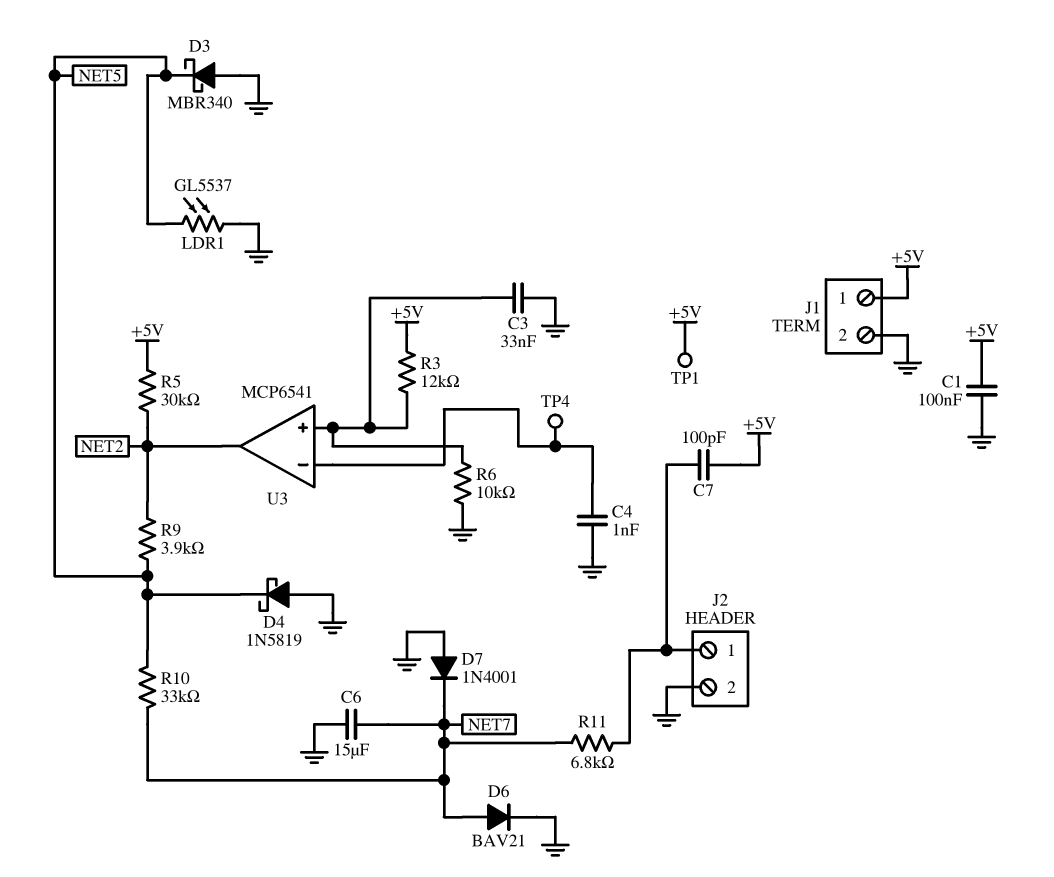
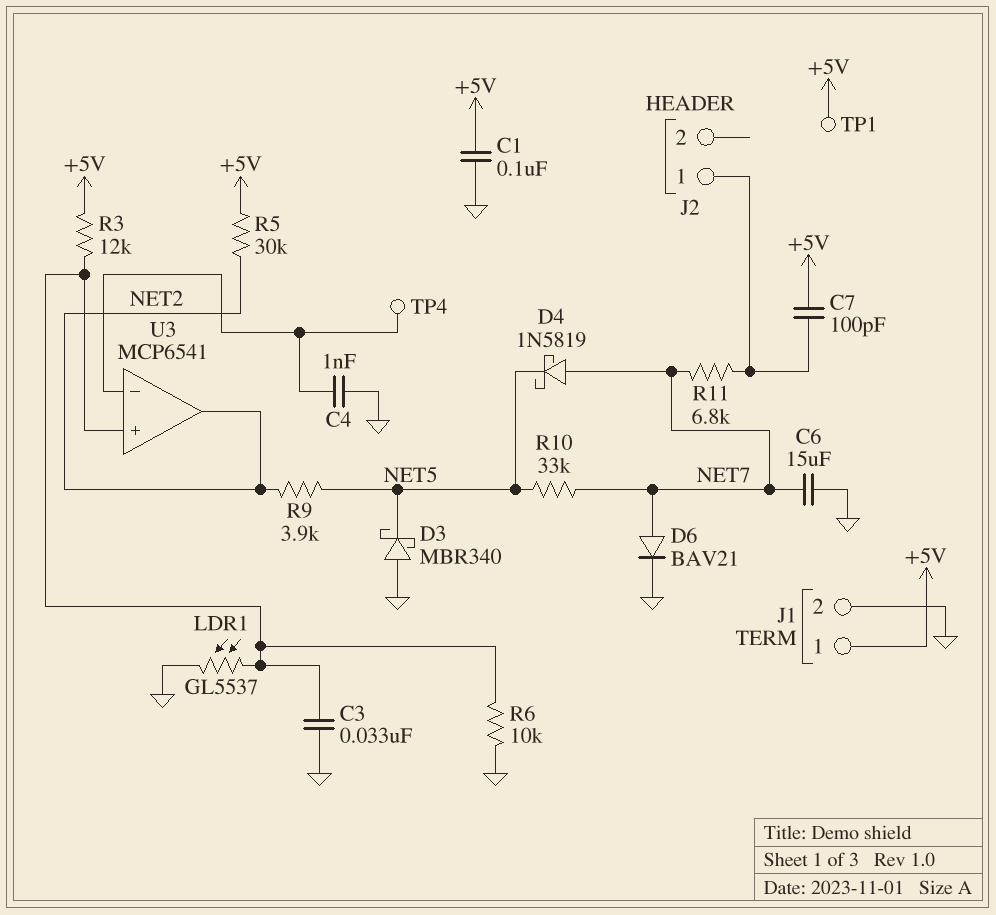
D4: schottky 1N5819 (A GND, K NET5) -> schottky 1N5819 (A NET7, K NET5)
D7: diode 1N4001 (A GND, K NET7) -> none
J2 pin 2: GND -> none
LDR1: GL5537 (GND, NET5) -> GL5537 (GND, U3/in+)

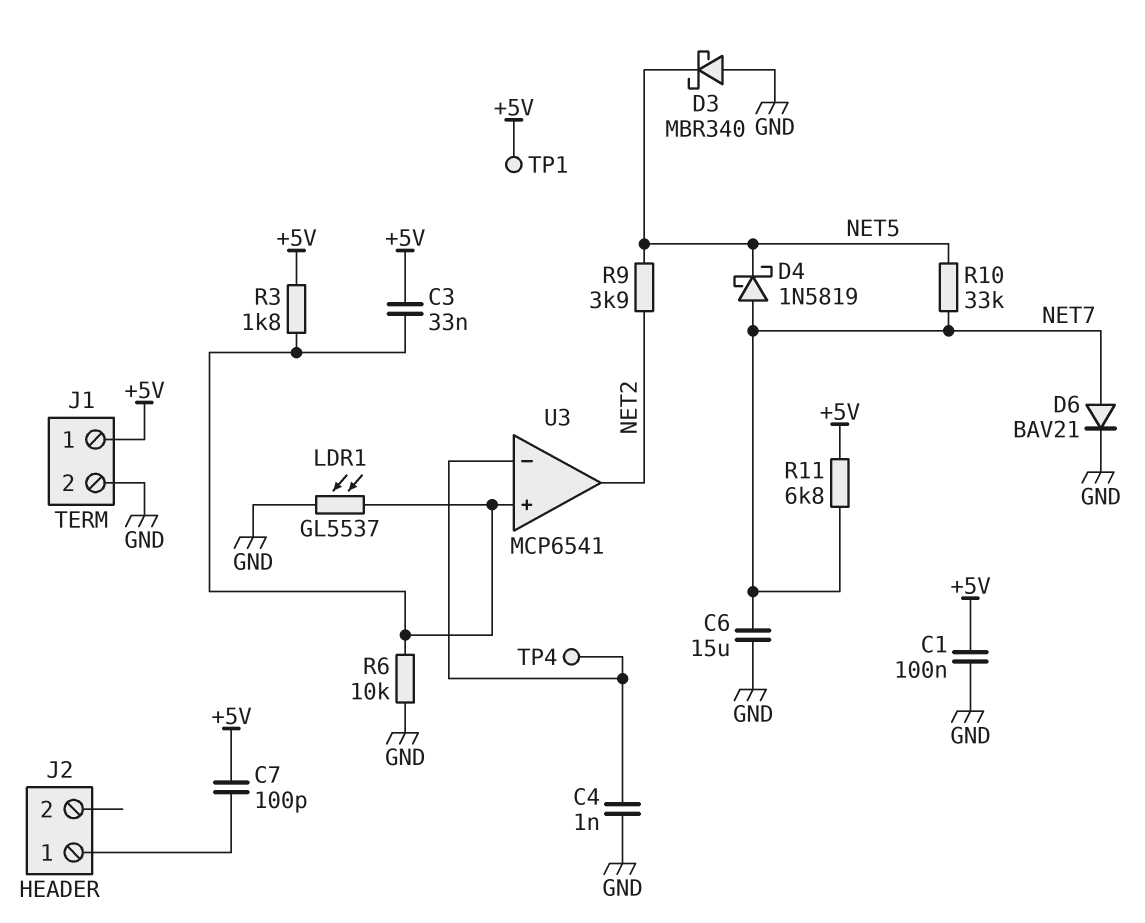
C3: 33nF (GND, U3/in+) -> 33nF (+5V, U3/in+)
R3: 12k (+5V, U3/in+) -> 1.8k (+5V, U3/in+)
R5: 30k (+5V, NET2) -> none
R11: 6.8k (J2/1, NET7) -> 6.8k (+5V, NET7)

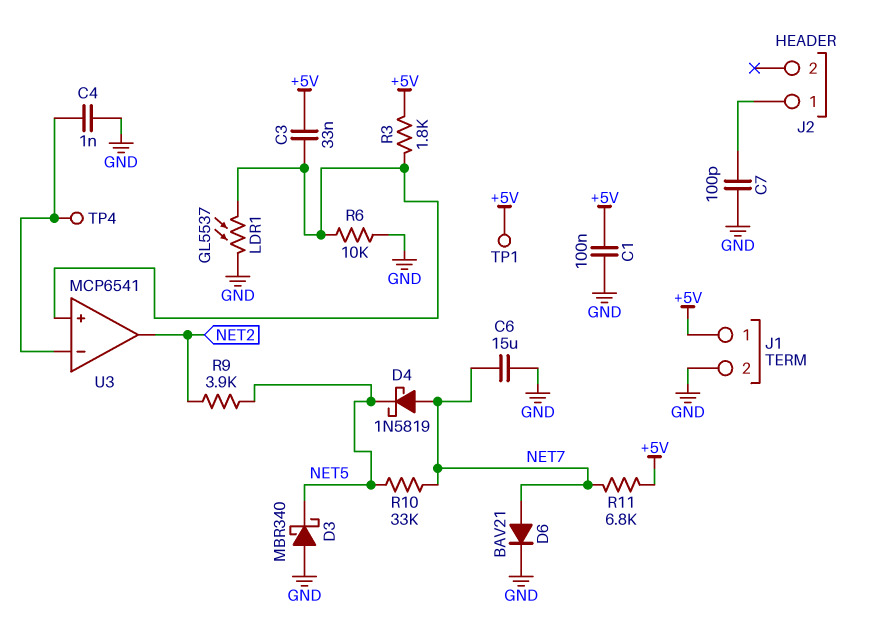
C7: 100pF (+5V, J2/1) -> 100pF (GND, J2/1)

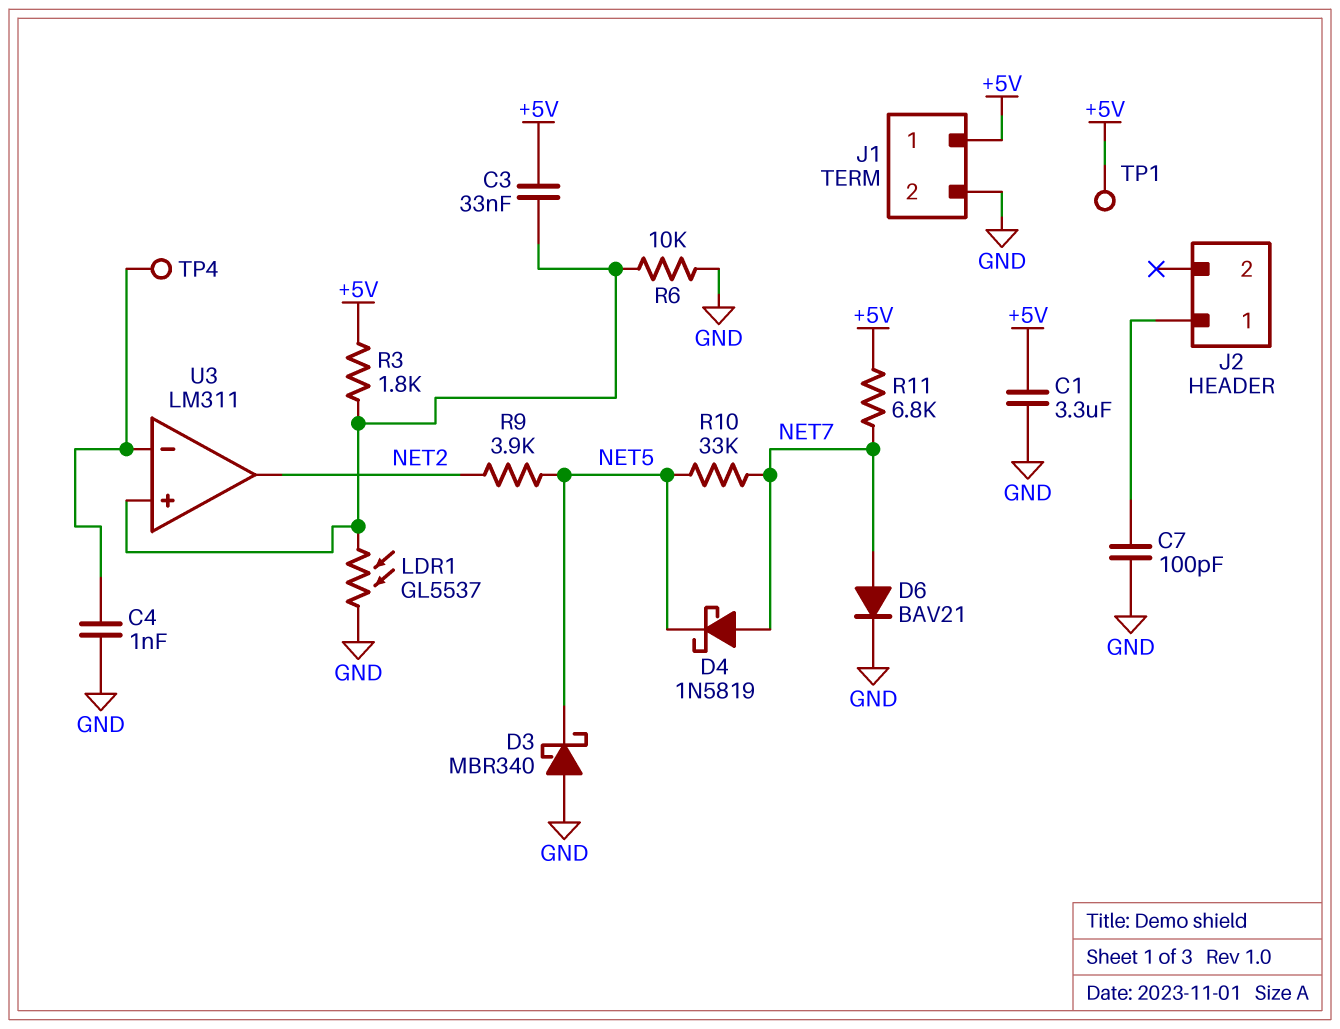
C1: 100nF (+5V, GND) -> 3.3uF (+5V, GND)
C6: 15uF (GND, NET7) -> none
U3: MCP6541 -> LM311

